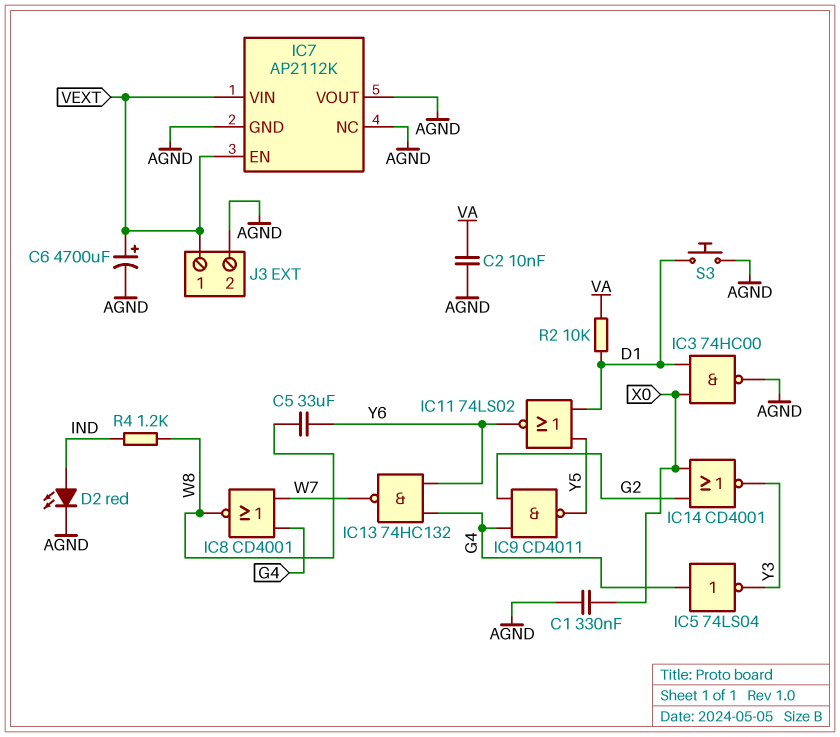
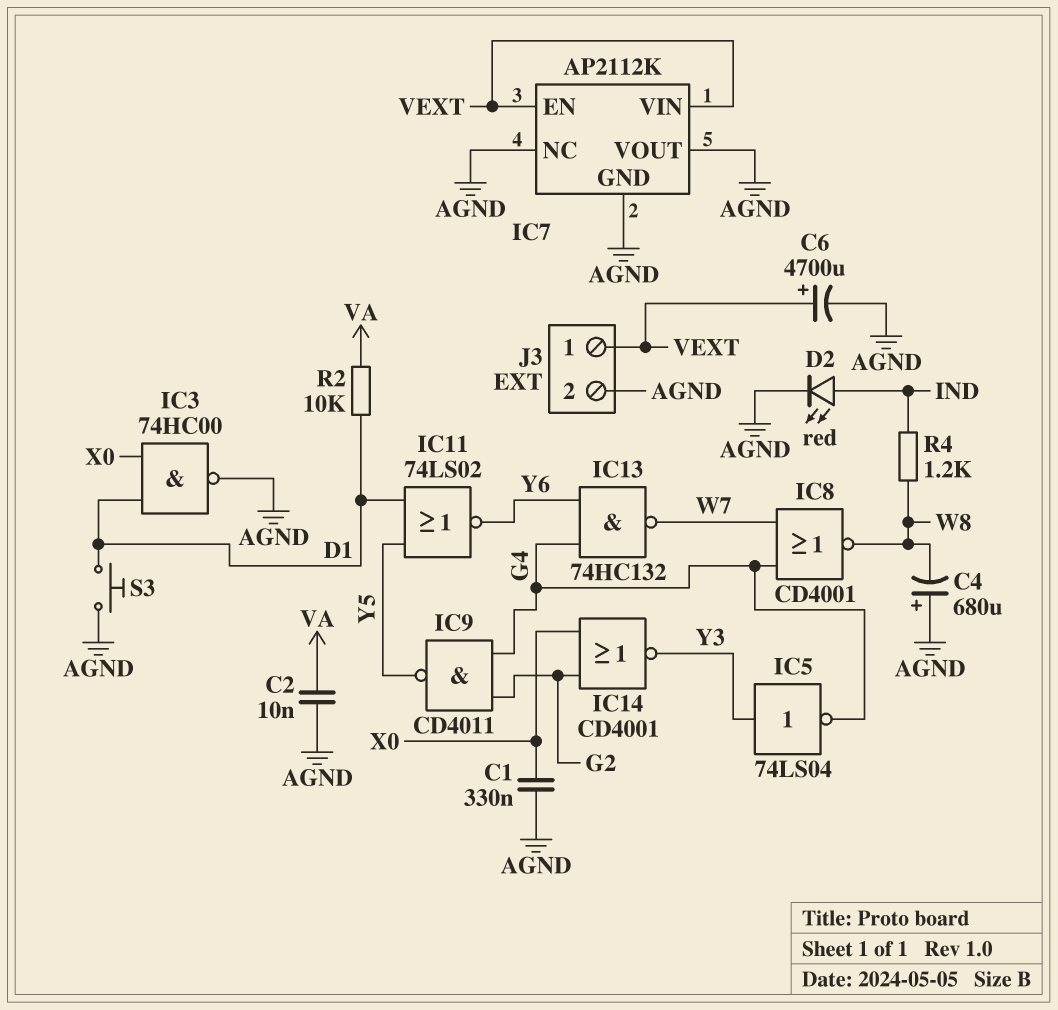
C4: none -> 680uF (plus AGND, minus W8)
C5: 33uF (W8, Y6) -> none
IC5: NOT 74LS04 (in G4, out Y3) -> NOT 74LS04 (in Y3, out G4)

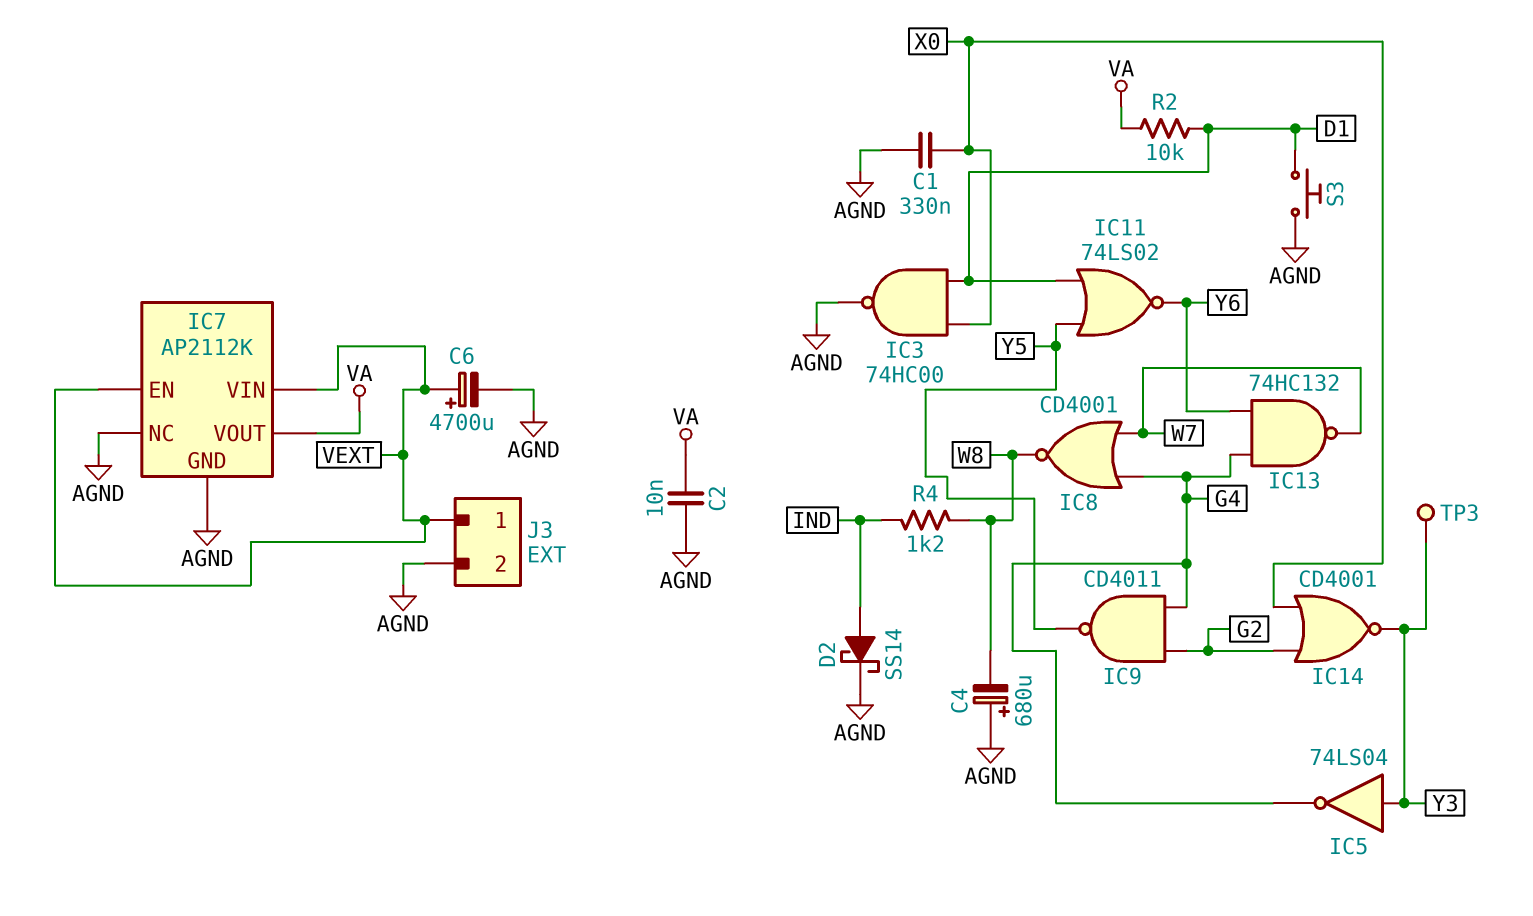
D2: LED red (A IND, K AGND) -> schottky SS14 (A IND, K AGND)
IC7 pin VOUT: AGND -> VA
TP3: none -> test point (Y3)

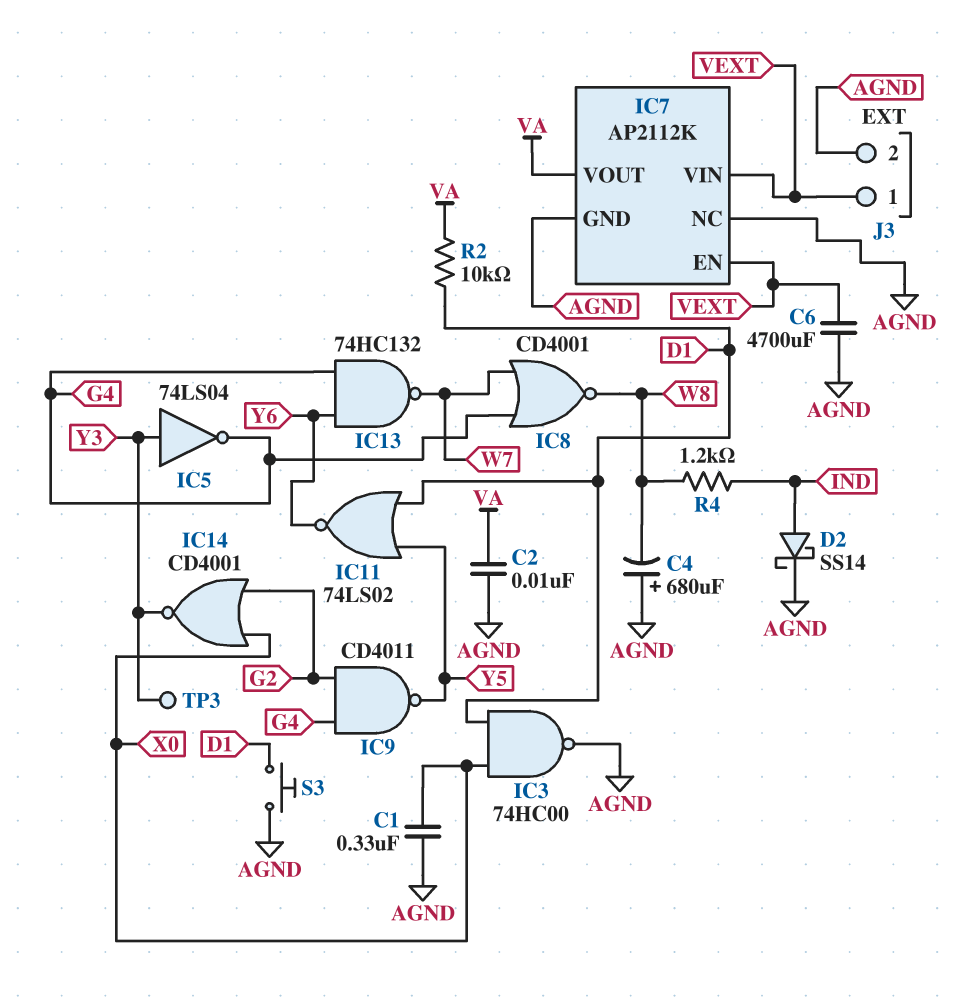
C6: 4700uF (plus VEXT, minus AGND) -> 4700uF (AGND, VEXT)

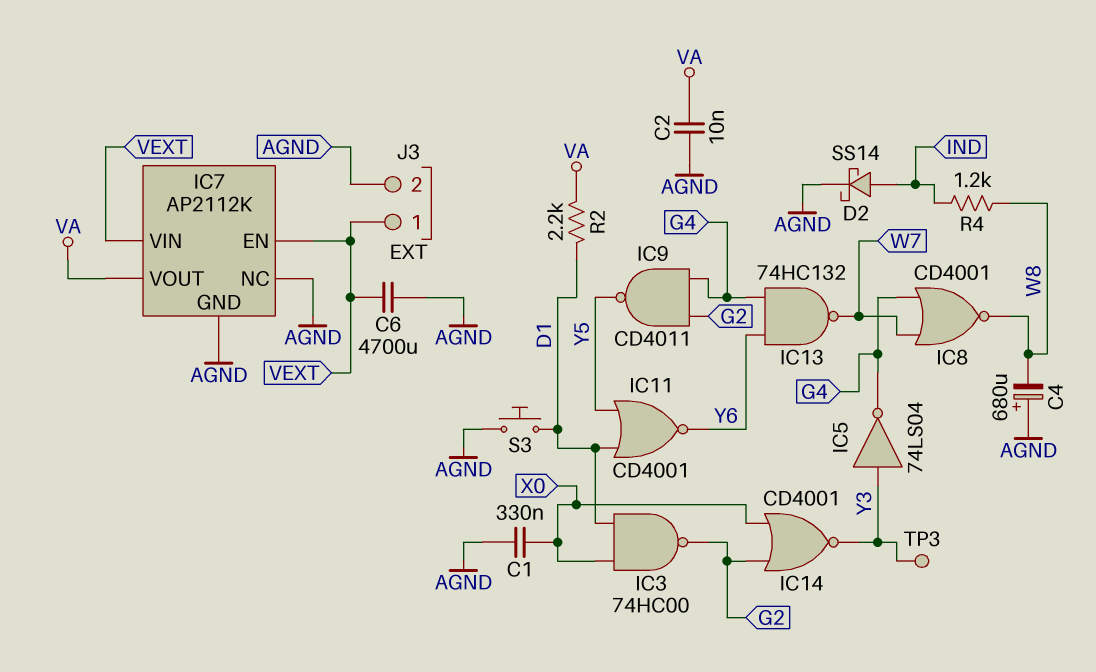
IC3: NAND 74HC00 (in D1, in X0, out AGND) -> NAND 74HC00 (in D1, in X0, out G2)
IC11: NOR 74LS02 (in D1, in Y5, out Y6) -> NOR CD4001 (in D1, in Y5, out Y6)
R2: 10k (D1, VA) -> 2.2k (D1, VA)

